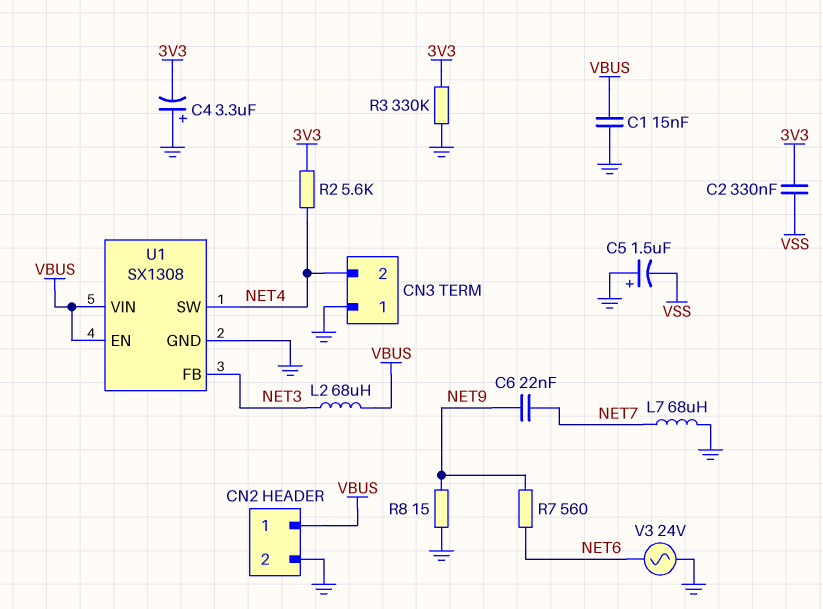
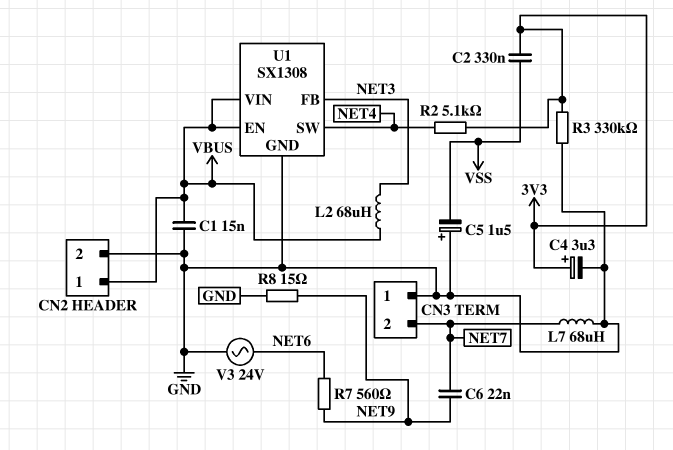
C4: 3.3uF (plus GND, minus 3V3) -> 3.3uF (plus 3V3, minus GND)
CN3 pin 2: NET4 -> NET7
R2: 5.6k (3V3, NET4) -> 5.1k (3V3, NET4)

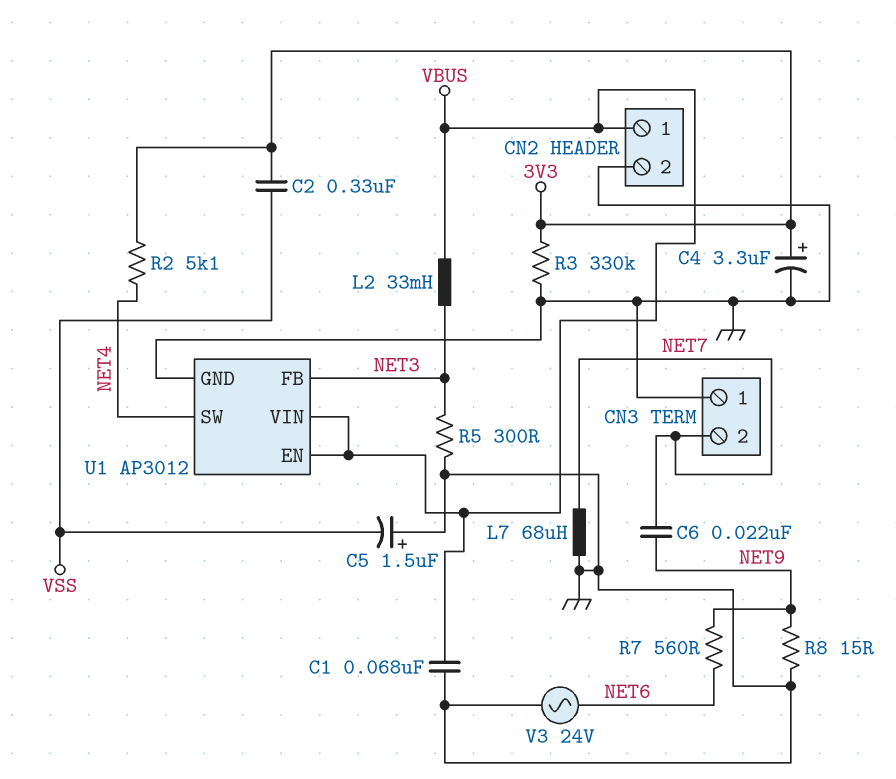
C1: 15nF (GND, VBUS) -> 68nF (GND, VBUS)
L2: 68uH (NET3, VBUS) -> 33mH (NET3, VBUS)
R5: none -> 300 (GND, NET3)
U1: SX1308 -> AP3012

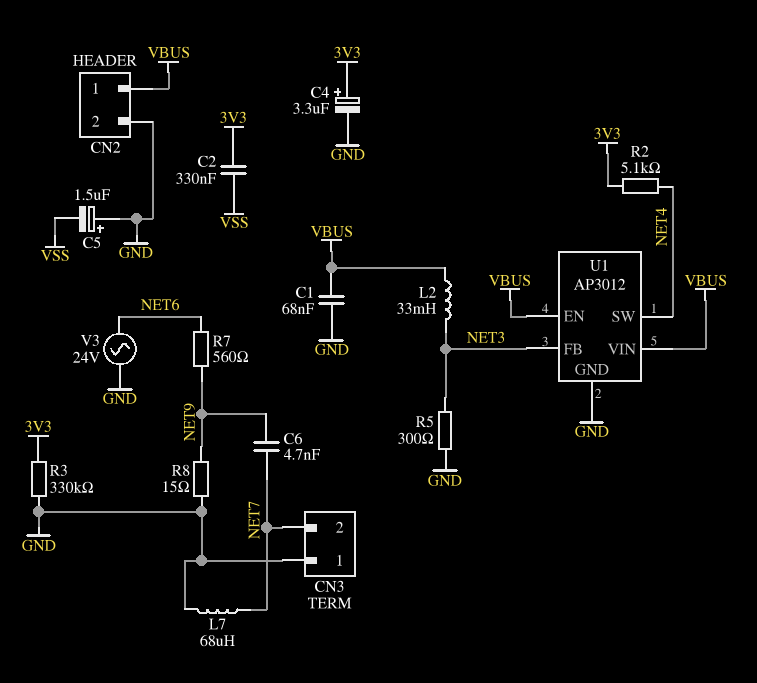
C6: 22nF (NET7, NET9) -> 4.7nF (NET7, NET9)

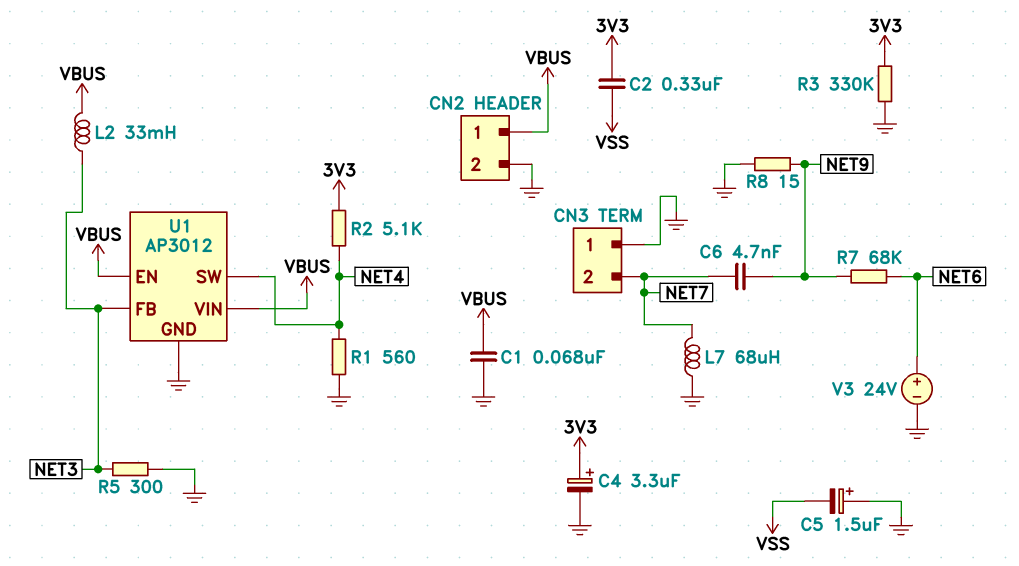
R1: none -> 560 (GND, NET4)
R7: 560 (NET6, NET9) -> 68k (NET6, NET9)
V3: AC 24V (GND, NET6) -> 24V (plus NET6, minus GND)

